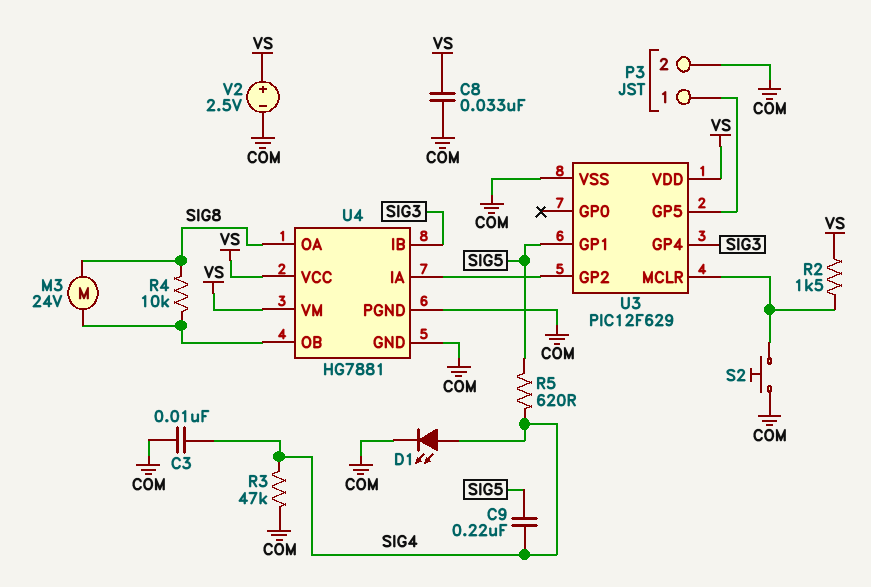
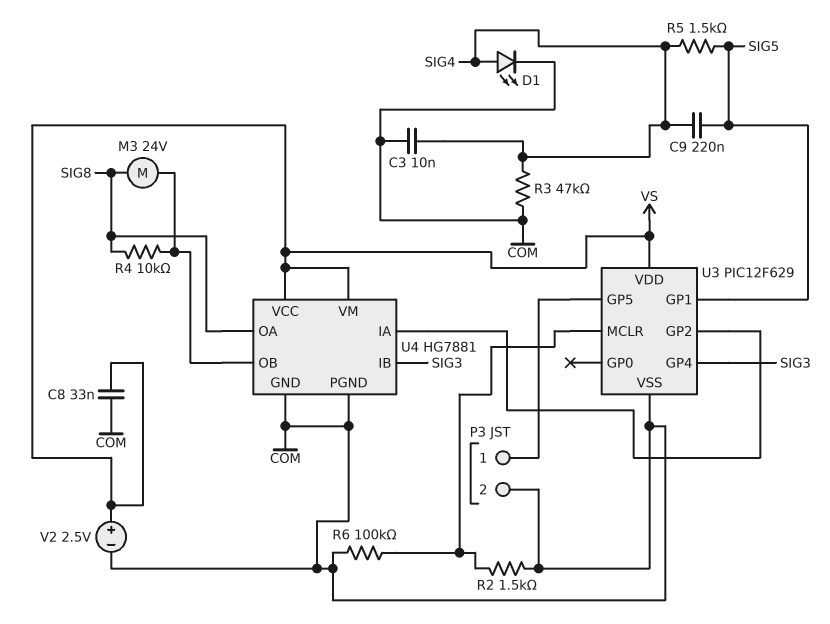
R2: 1.5k (U3/MCLR, VS) -> 1.5k (COM, U3/MCLR)
R5: 620 (SIG4, SIG5) -> 1.5k (SIG4, SIG5)
R6: none -> 100k (COM, U3/MCLR)
S2: button (COM, U3/MCLR) -> none

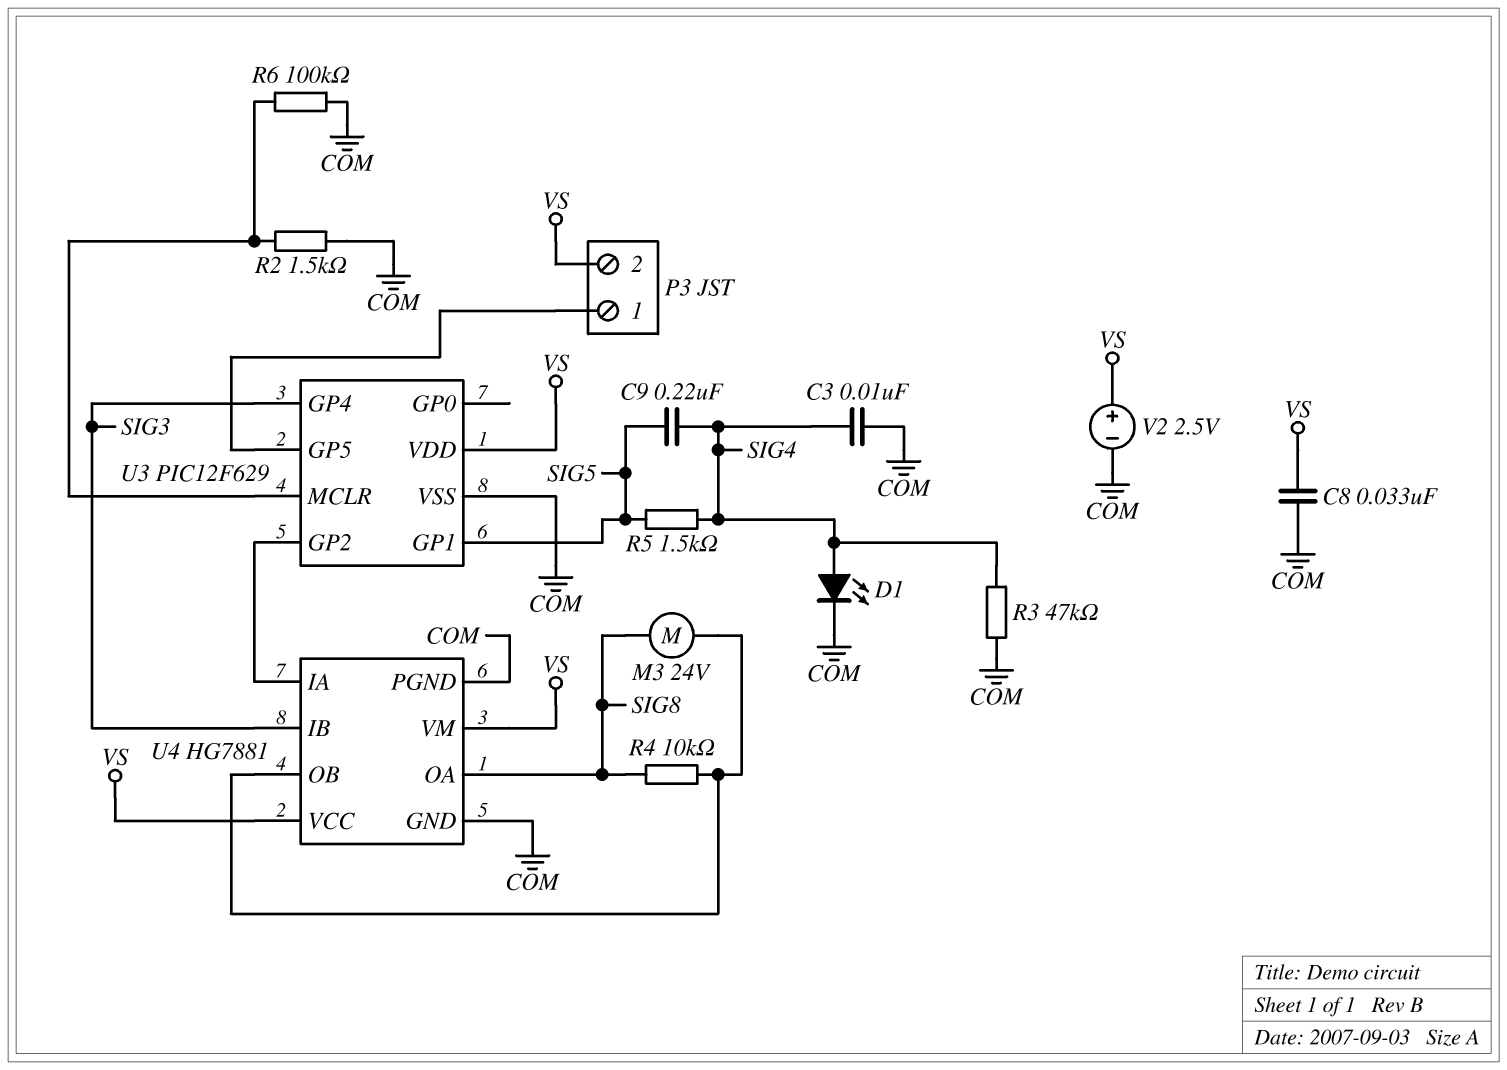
P3 pin 2: COM -> VS

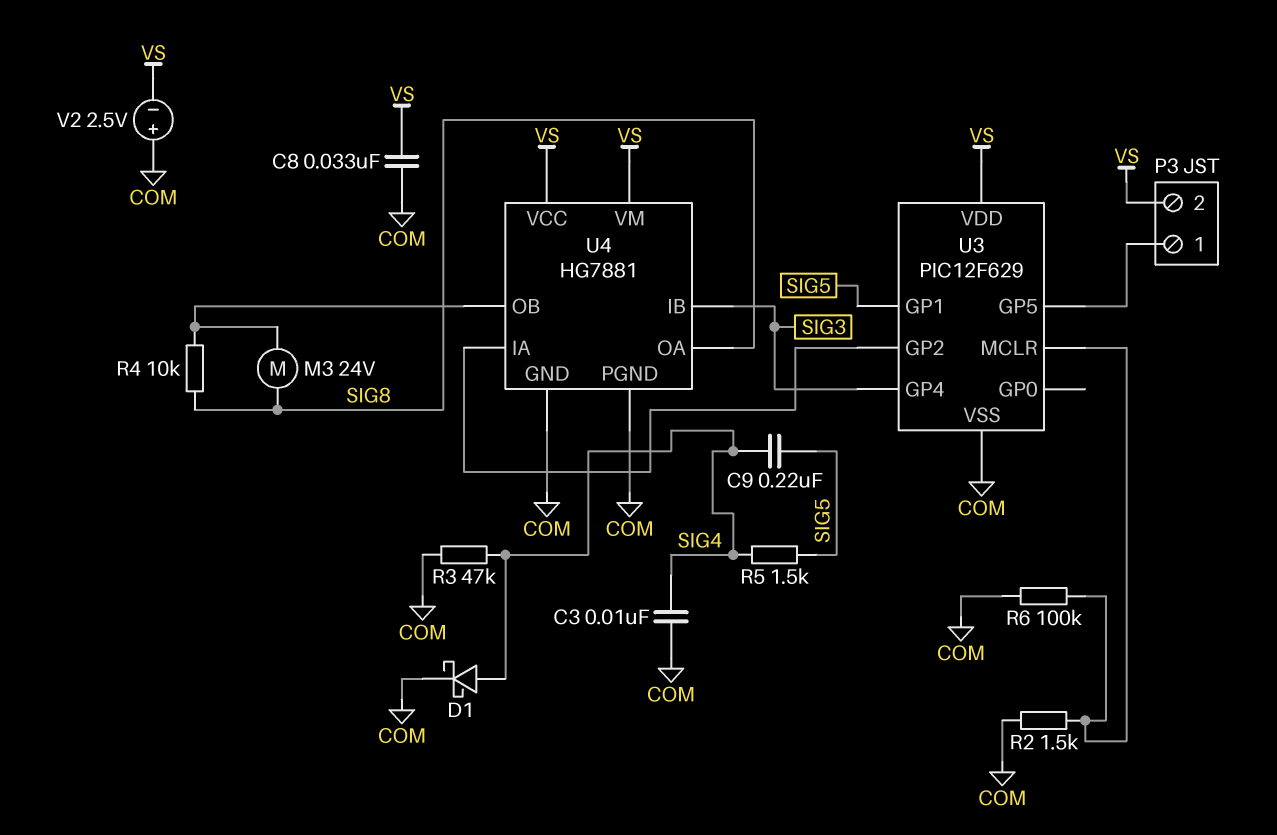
D1: LED (A SIG4, K COM) -> schottky (A SIG4, K COM)
V2: 2.5V (plus VS, minus COM) -> 2.5V (plus COM, minus VS)

